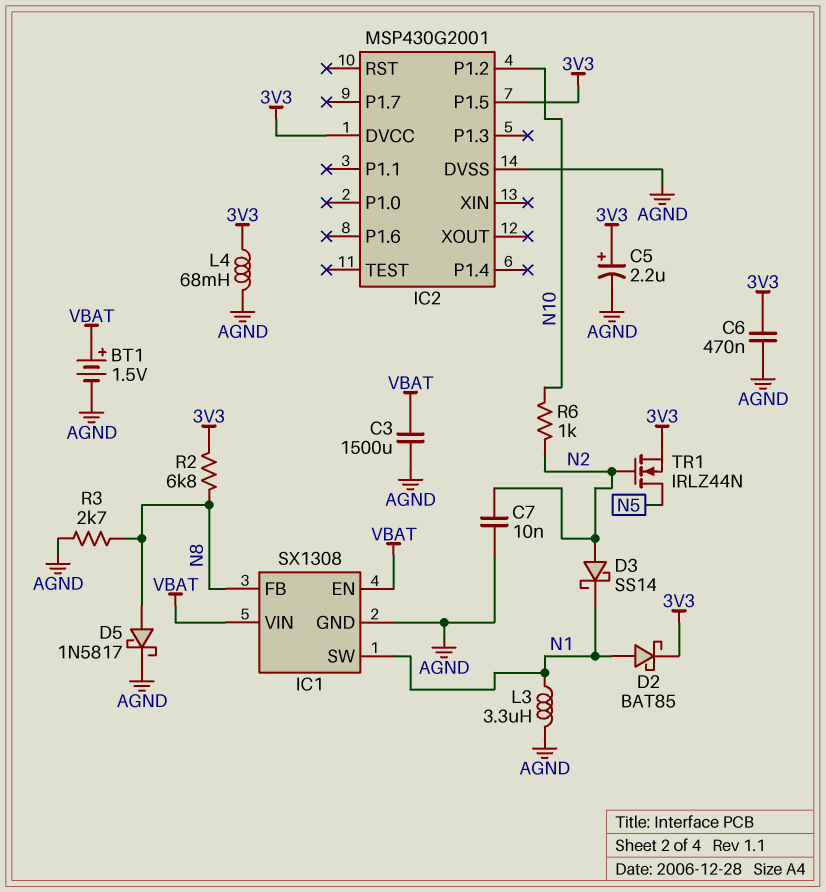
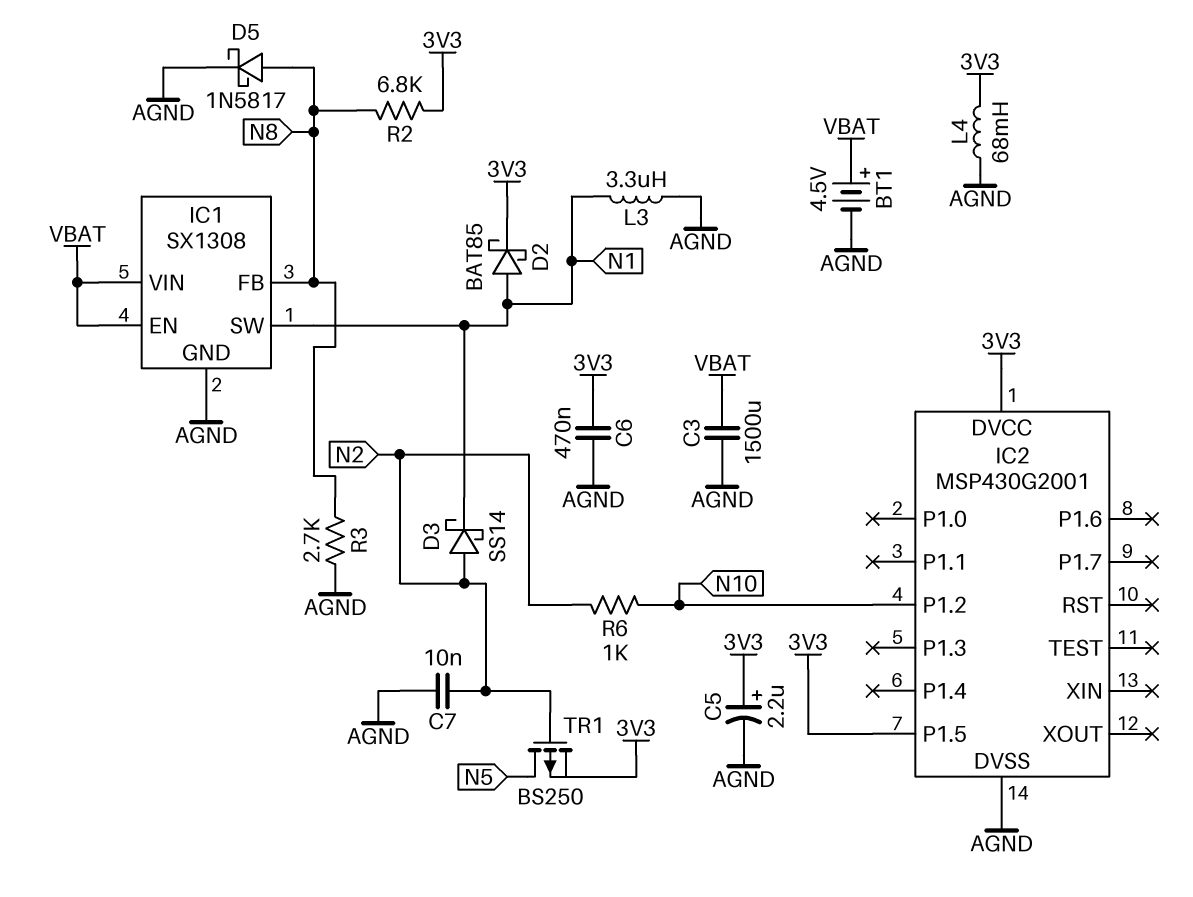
BT1: 1.5V (plus VBAT, minus AGND) -> 4.5V (plus VBAT, minus AGND)
TR1: NMOS IRLZ44N (G N2, D N5, S 3V3) -> PMOS BS250 (G N2, D N5, S 3V3)

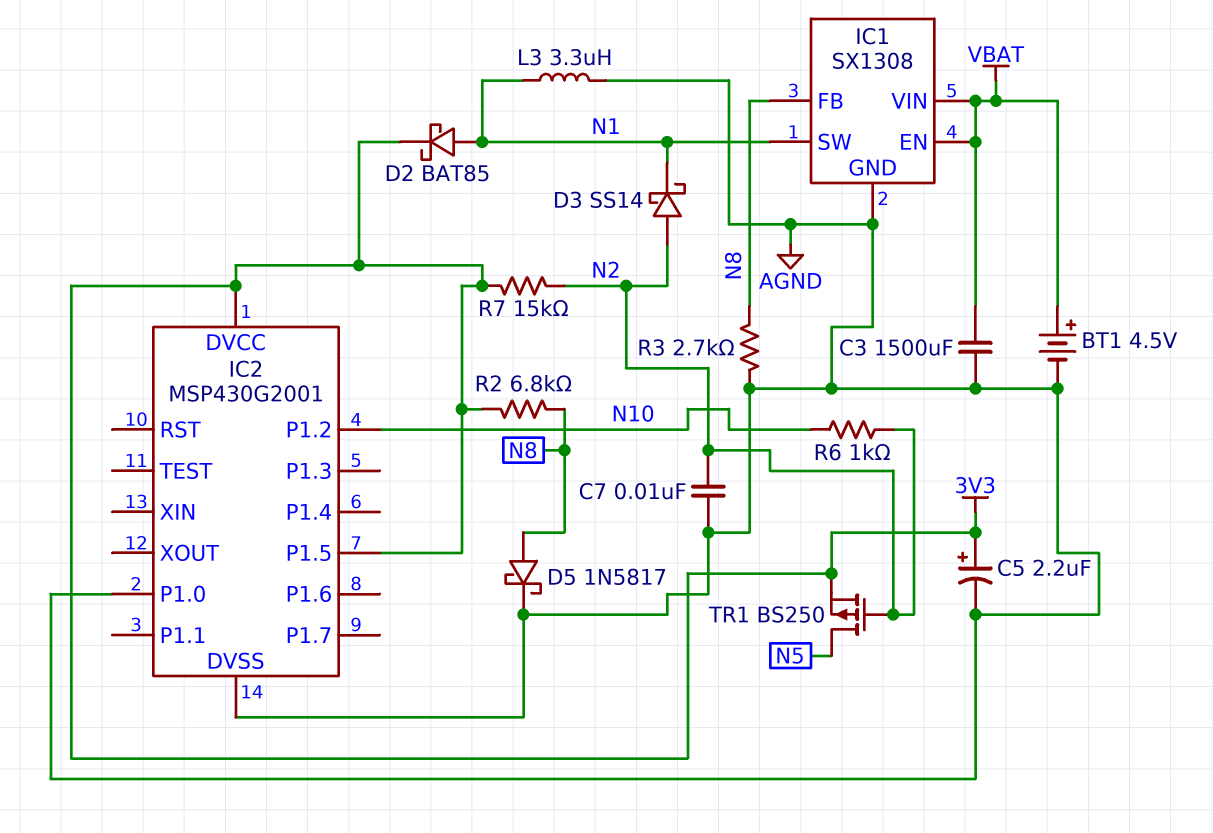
C6: 470nF (3V3, AGND) -> none
IC2 pin P1.0: none -> AGND
L4: 68mH (3V3, AGND) -> none
R7: none -> 15k (3V3, N2)

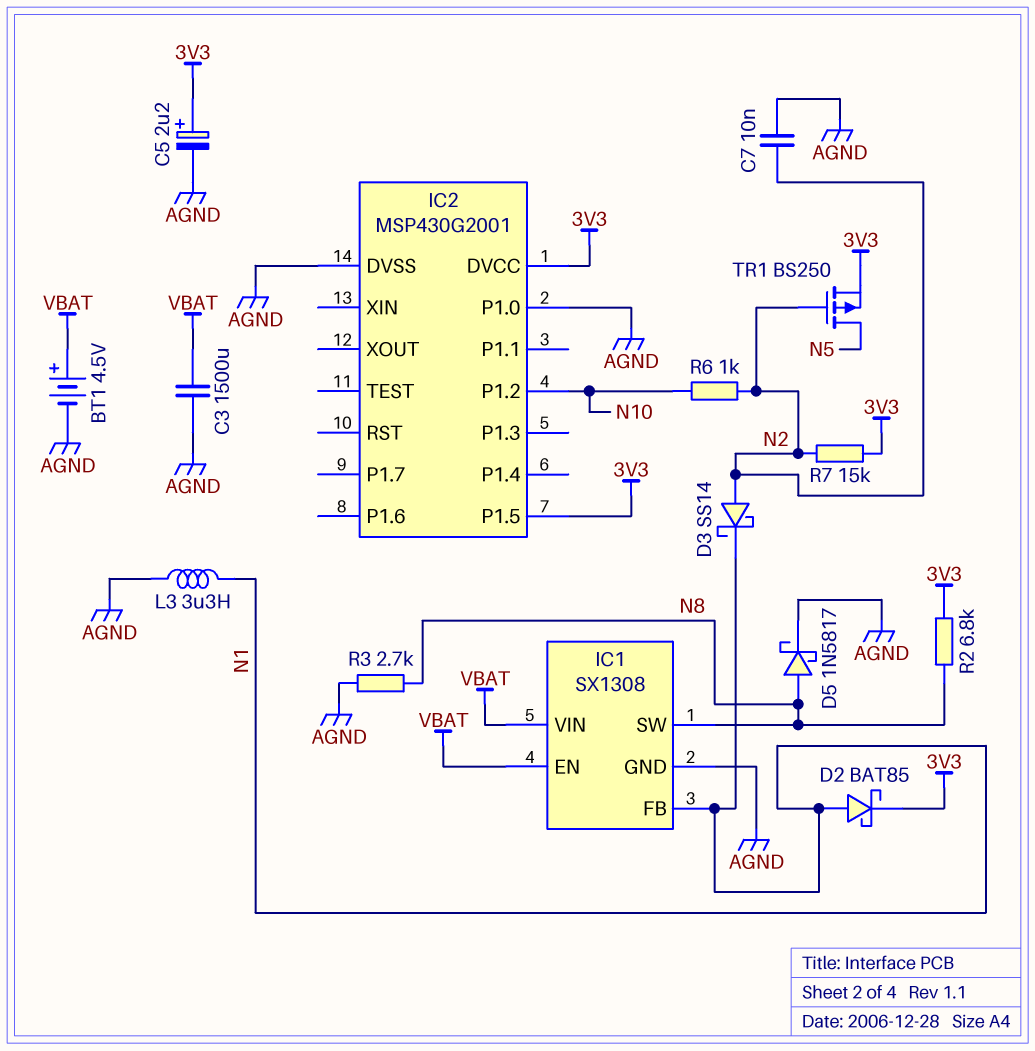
IC1 pin FB: N8 -> N1
IC1 pin SW: N1 -> N8

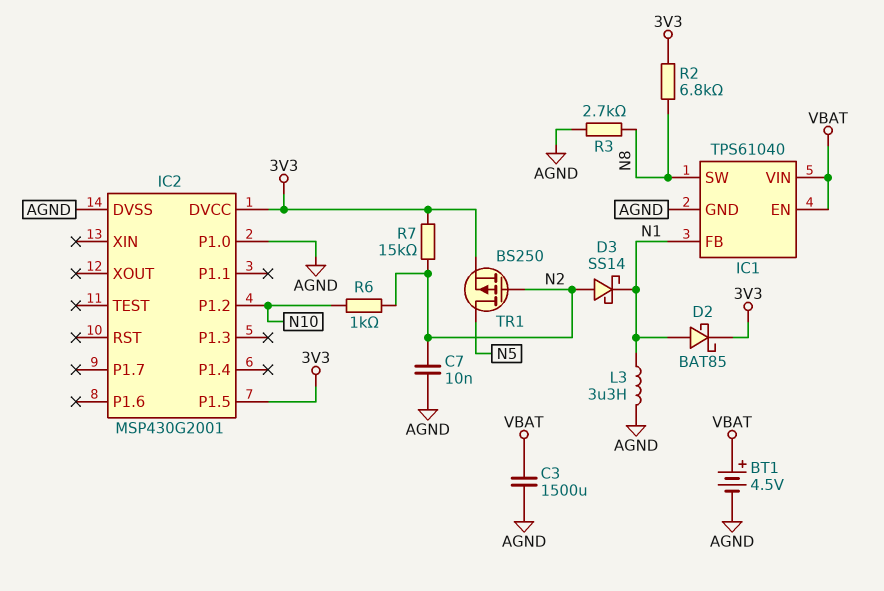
C5: 2.2uF (plus 3V3, minus AGND) -> none
D5: schottky 1N5817 (A N8, K AGND) -> none
IC1: SX1308 -> TPS61040

